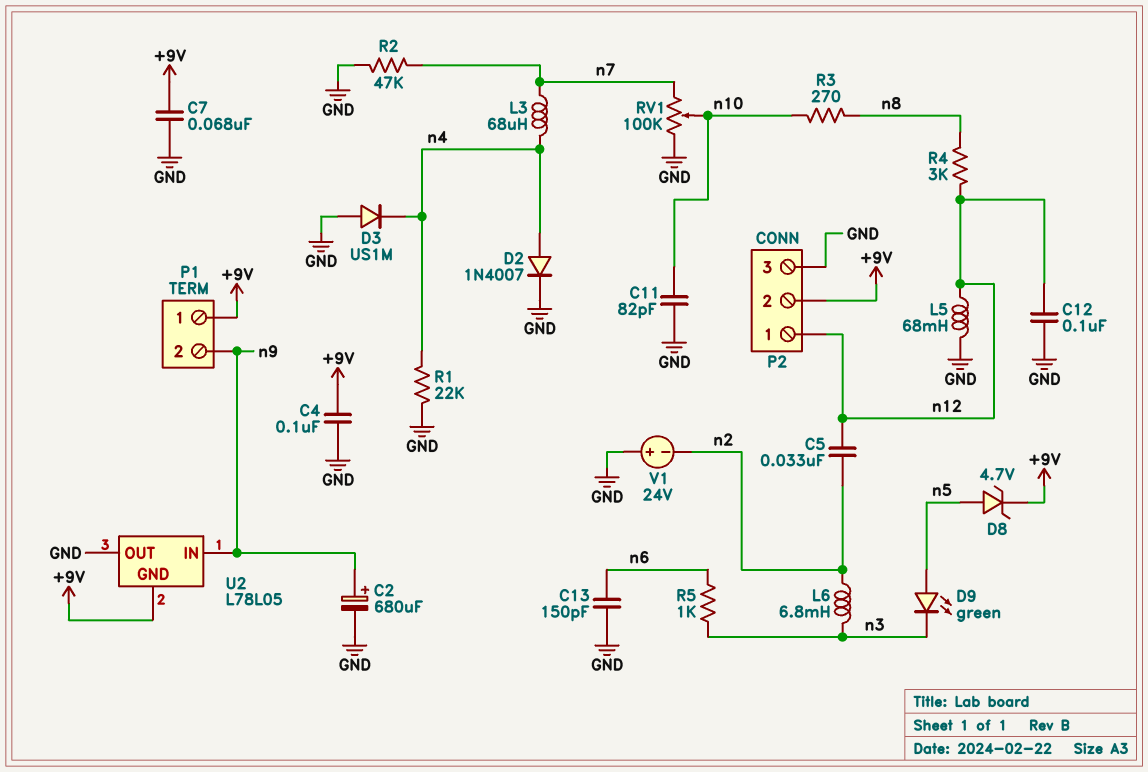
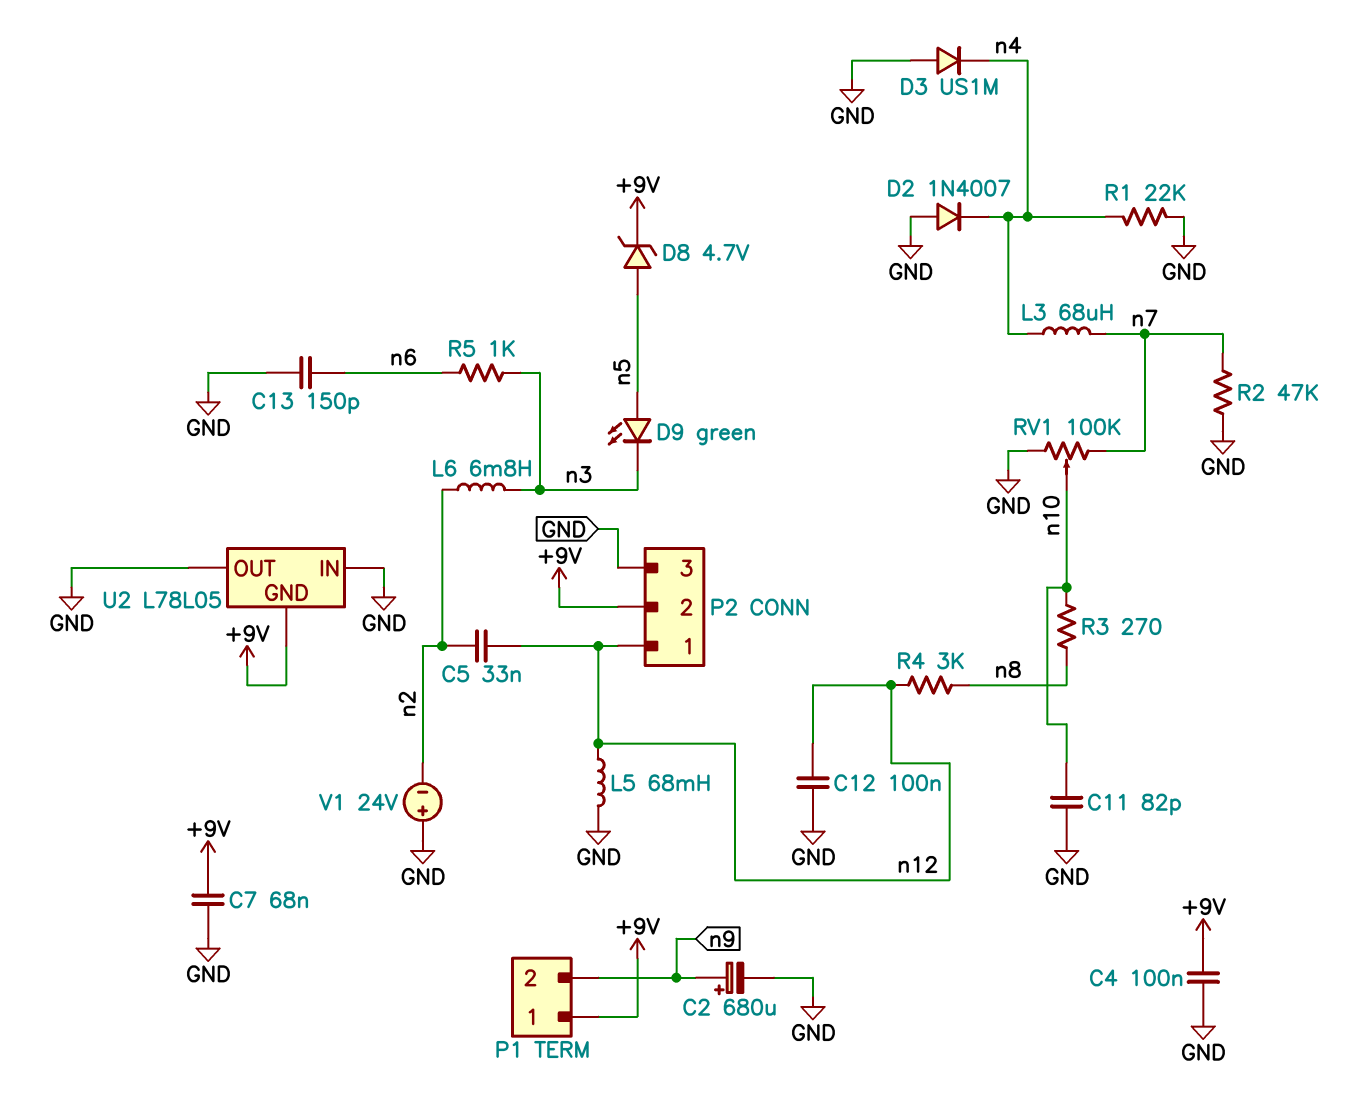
D2: diode 1N4007 (A n4, K GND) -> diode 1N4007 (A GND, K n4)
U2 pin IN: n9 -> GND

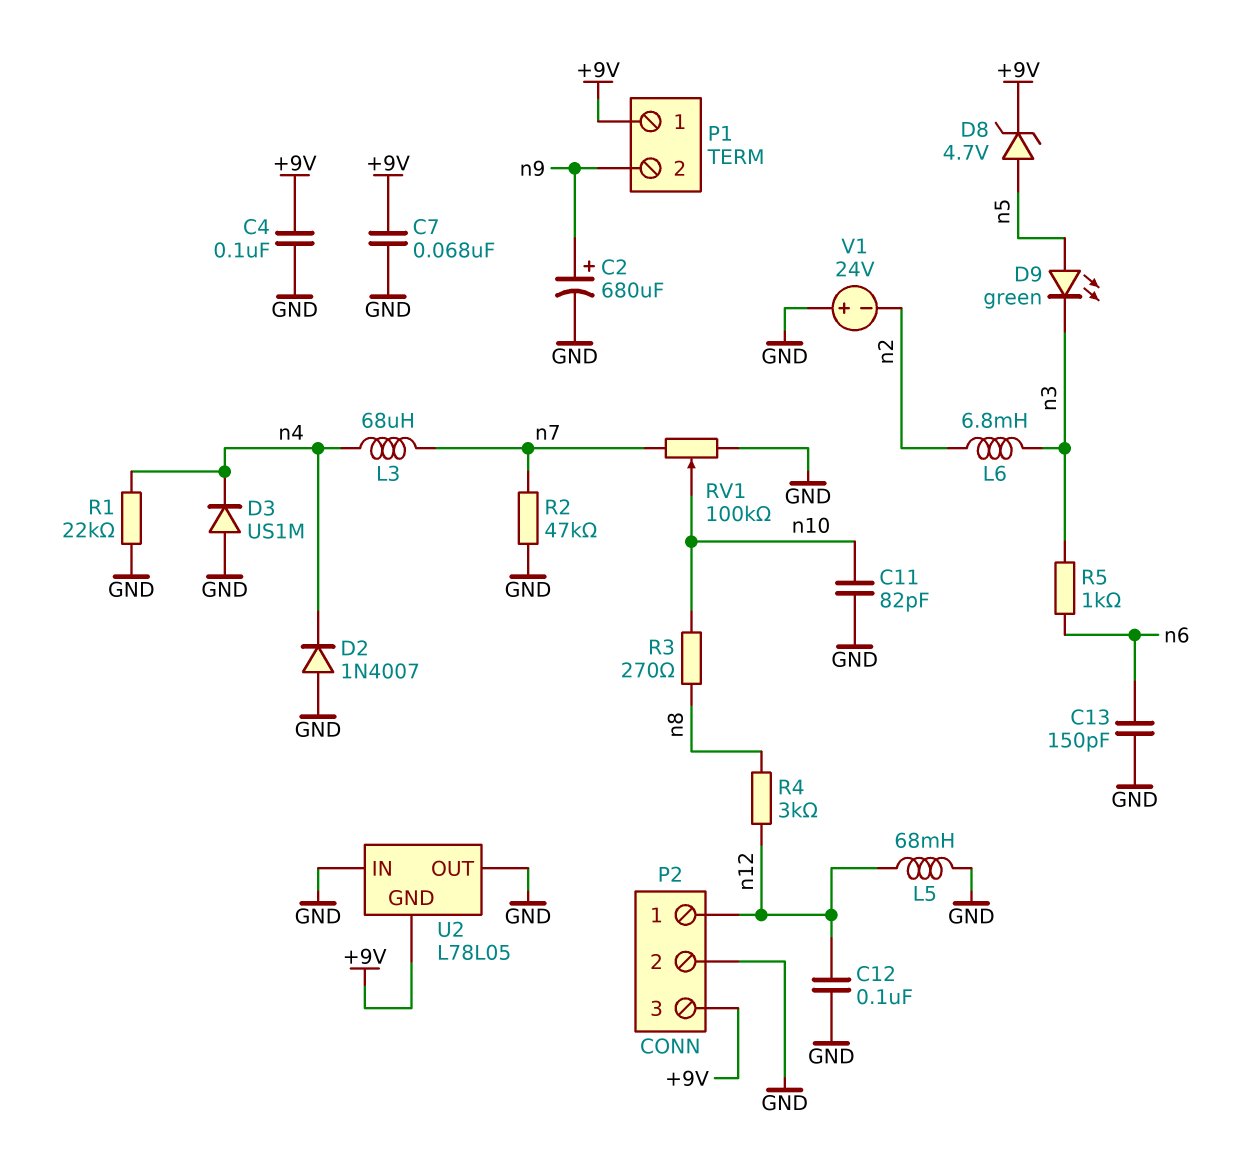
C5: 33nF (n2, n12) -> none
P2 pin 2: +9V -> GND
P2 pin 3: GND -> +9V

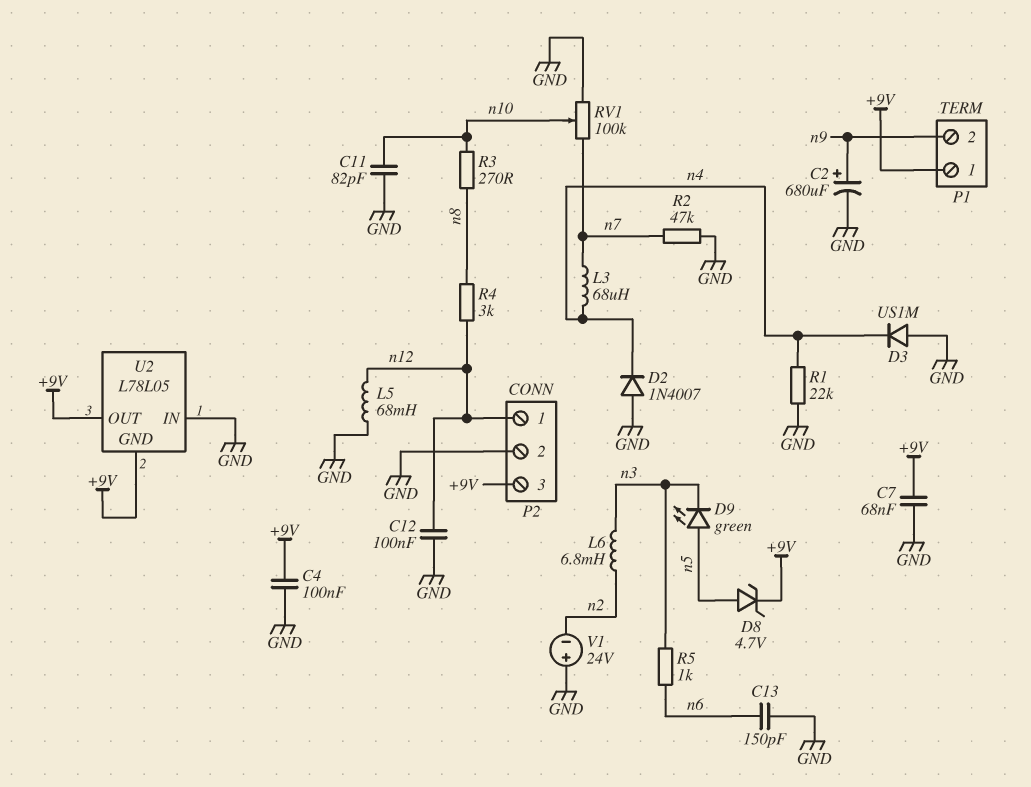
U2 pin OUT: GND -> +9V

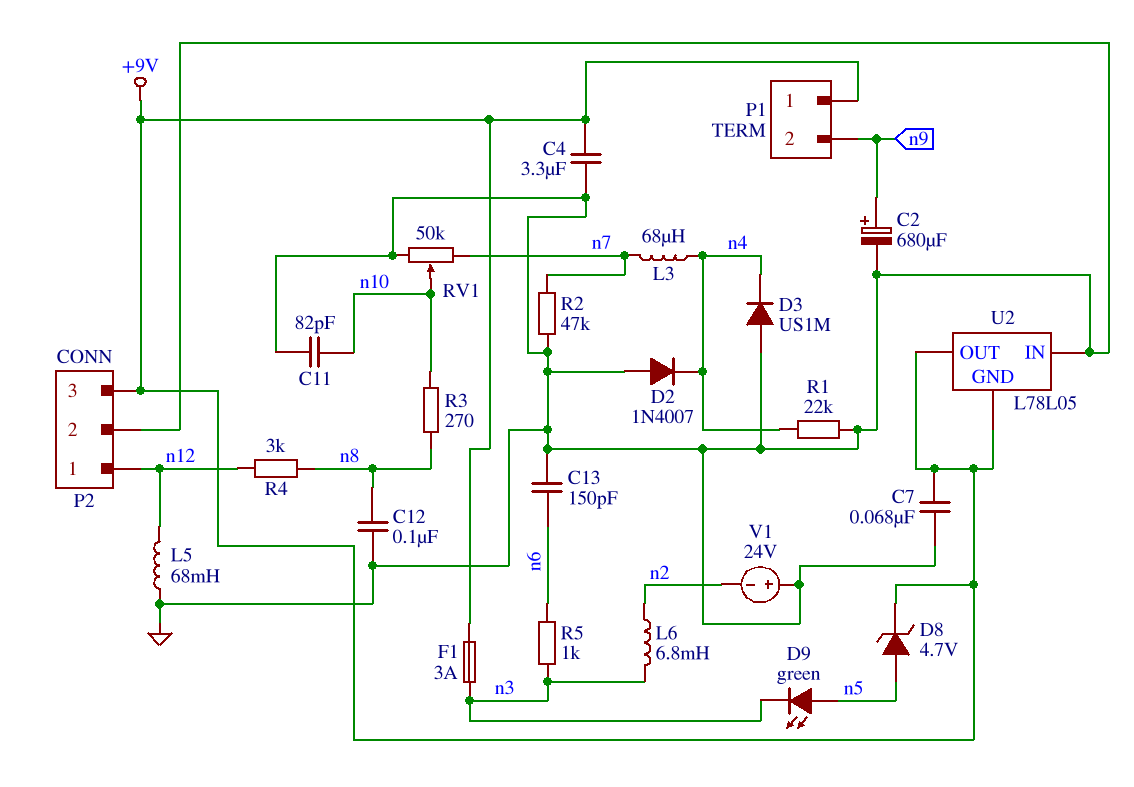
C4: 100nF (+9V, GND) -> 3.3uF (+9V, GND)
C12: 100nF (GND, n12) -> 100nF (GND, n8)
F1: none -> 3A (+9V, n3)
RV1: 100k (GND, n7, wiper n10) -> 50k (GND, n7, wiper n10)

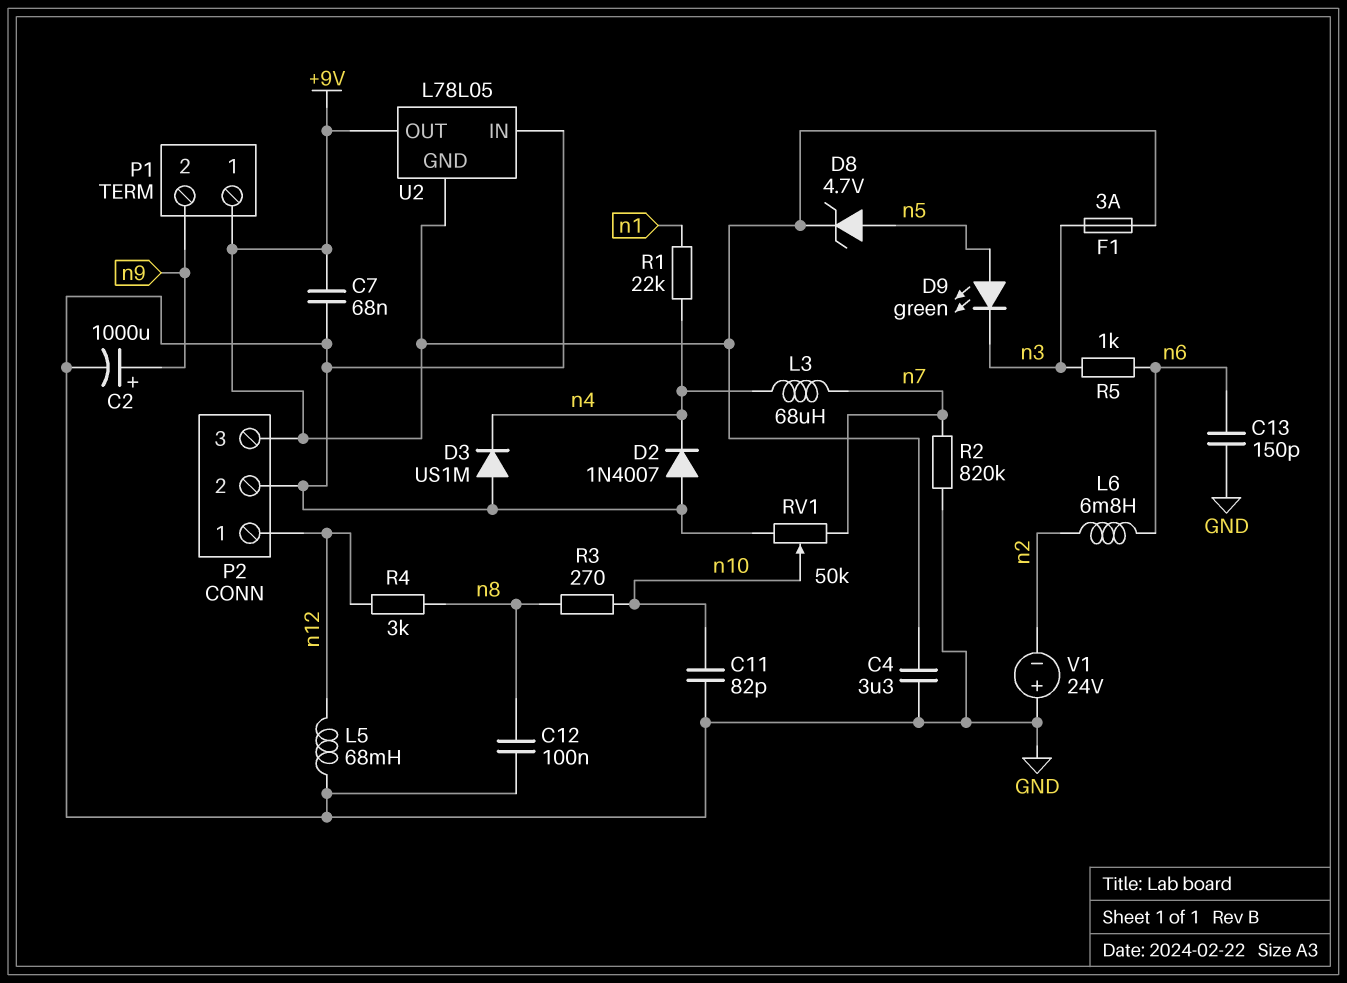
C2: 680uF (plus n9, minus GND) -> 1000uF (plus n9, minus GND)
L6: 6.8mH (n2, n3) -> 6.8mH (n2, n6)
R1: 22k (GND, n4) -> 22k (n1, n4)
R2: 47k (GND, n7) -> 820k (GND, n7)

